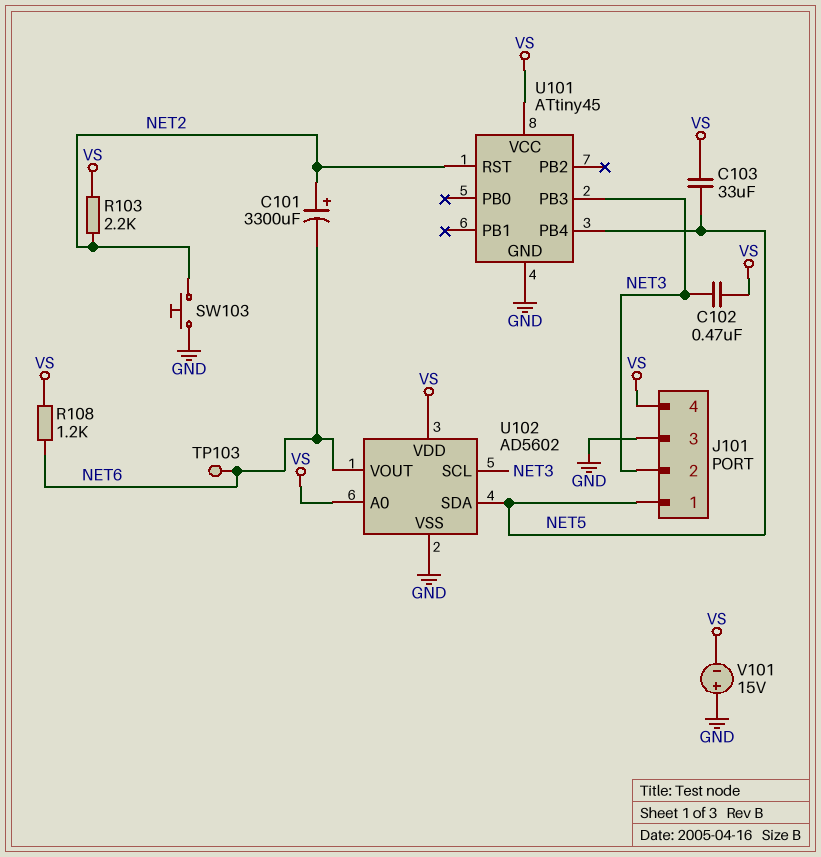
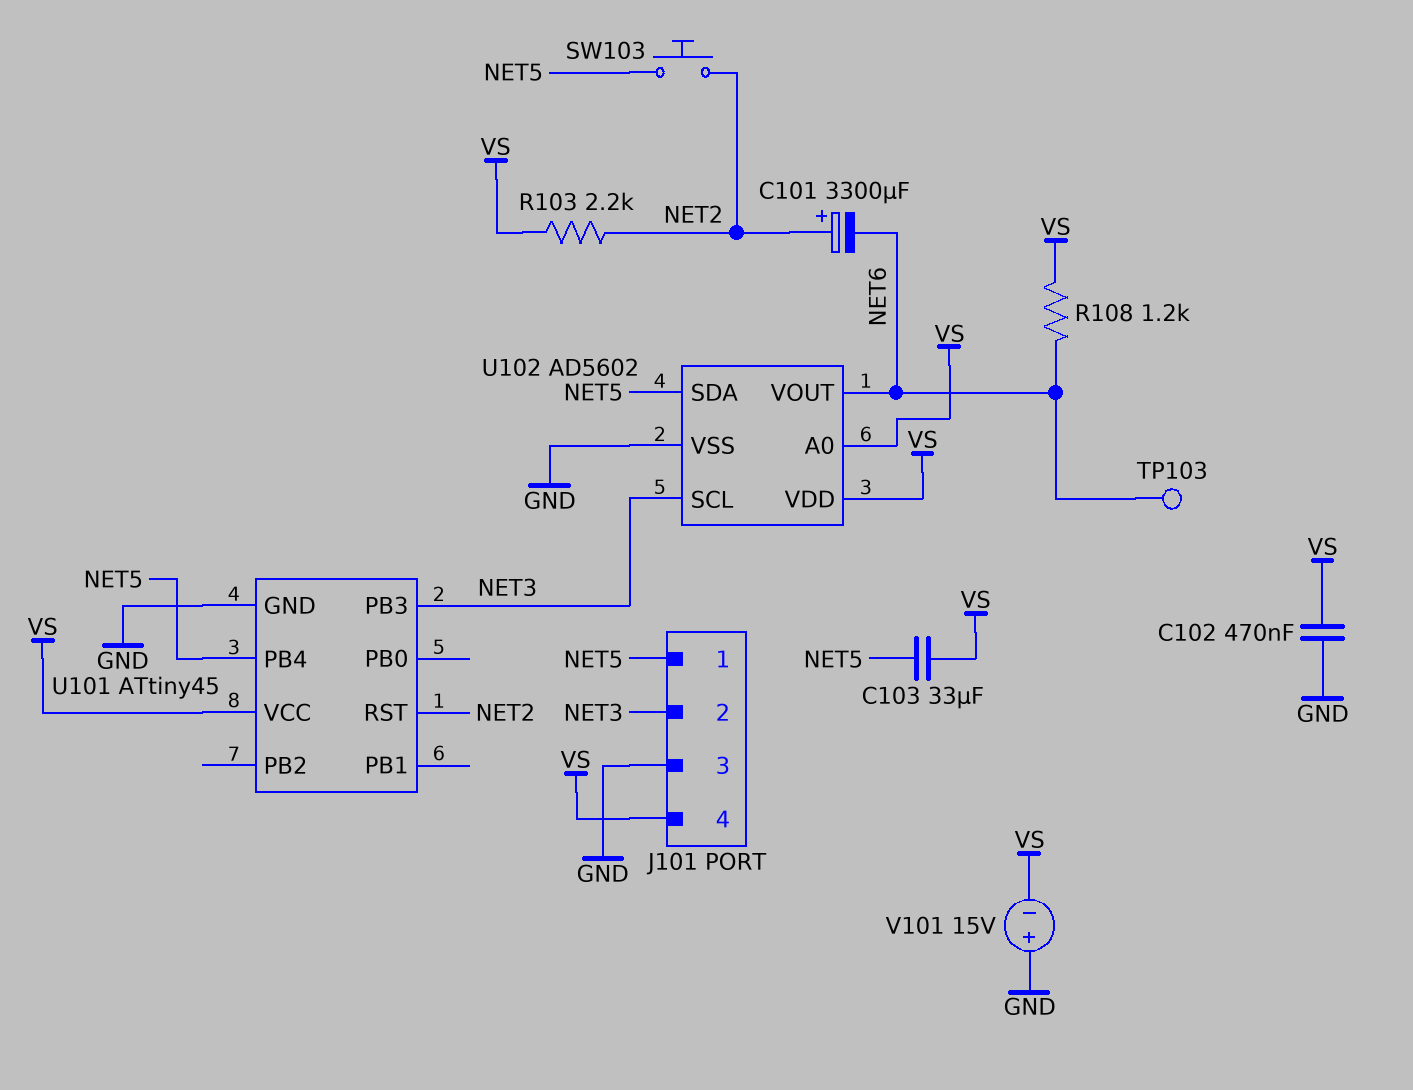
C102: 470nF (NET3, VS) -> 470nF (GND, VS)
SW103: button (GND, NET2) -> button (NET2, NET5)

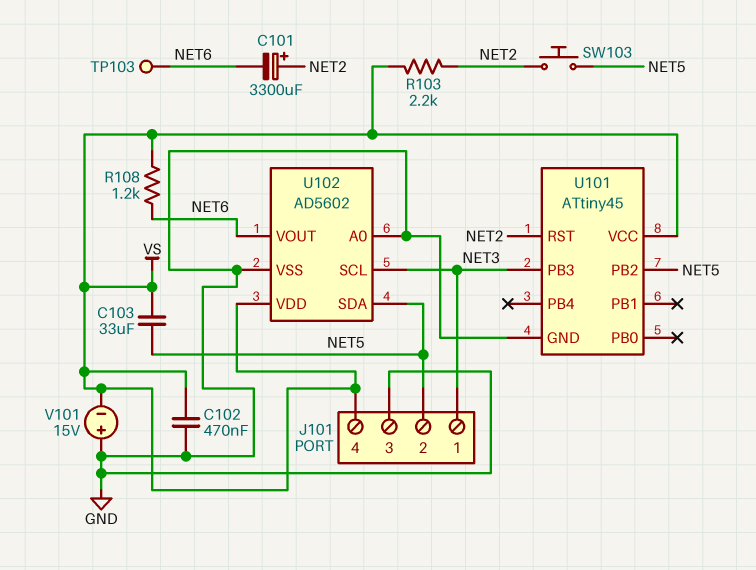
J101 pin 1: NET5 -> NET3
J101 pin 2: NET3 -> NET5
U101 pin PB2: none -> NET5
U101 pin PB4: NET5 -> none
U102 pin A0: VS -> GND

